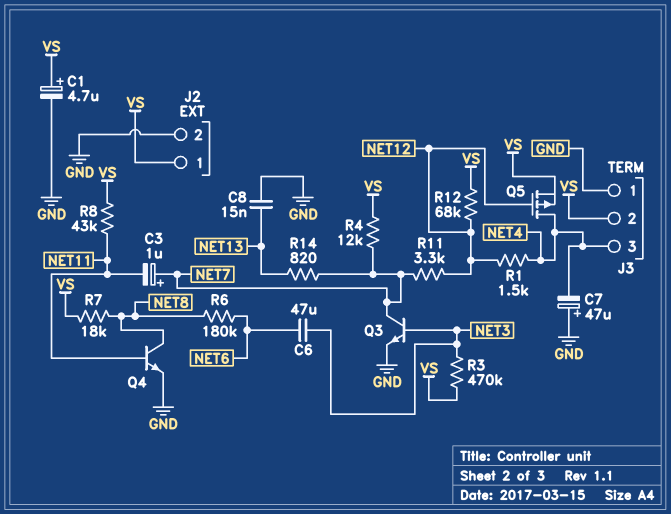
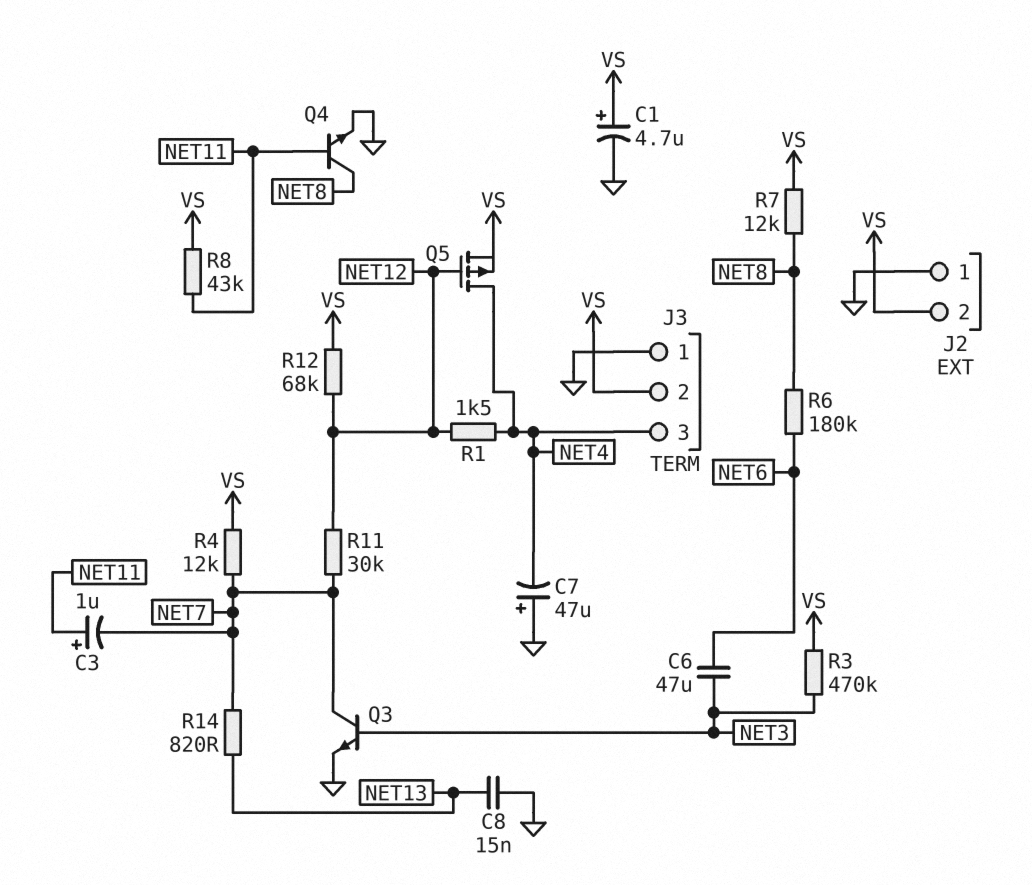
C3: 1uF (plus NET7, minus NET11) -> 1uF (plus NET11, minus NET7)
J2 pin 1: VS -> GND
J2 pin 2: GND -> VS
R7: 18k (NET8, VS) -> 12k (NET8, VS)
R11: 3.3k (NET7, NET12) -> 30k (NET7, NET12)

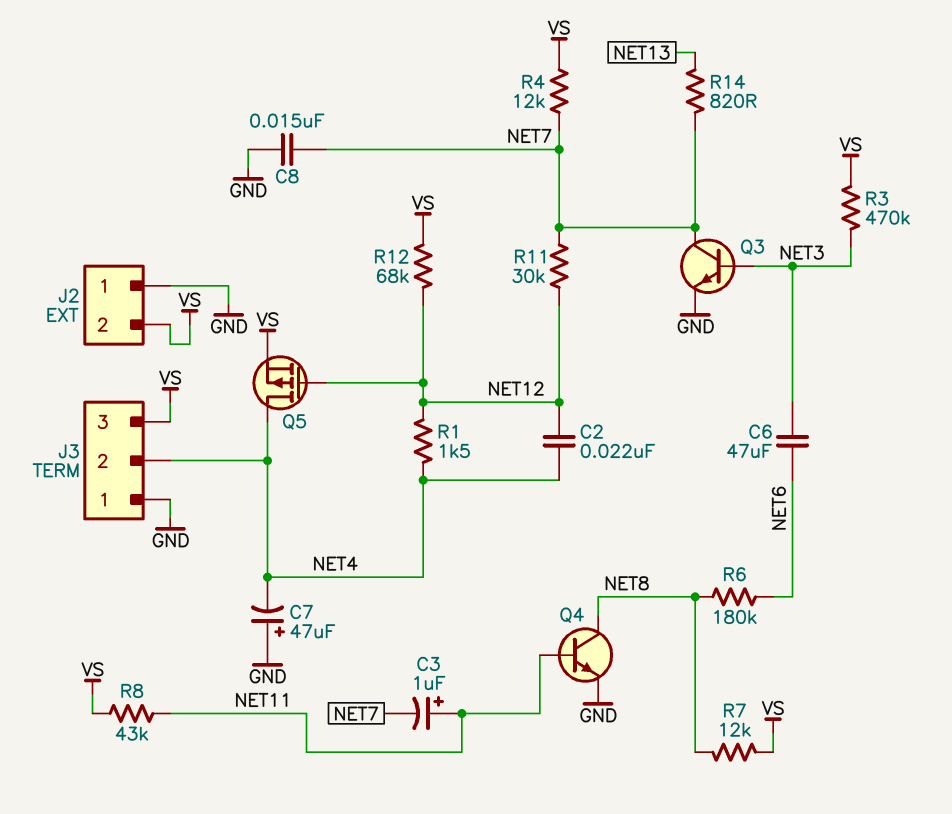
C1: 4.7uF (plus VS, minus GND) -> none
C2: none -> 22nF (NET4, NET12)
C8: 15nF (GND, NET13) -> 15nF (GND, NET7)
J3 pin 2: VS -> NET4
J3 pin 3: NET4 -> VS

